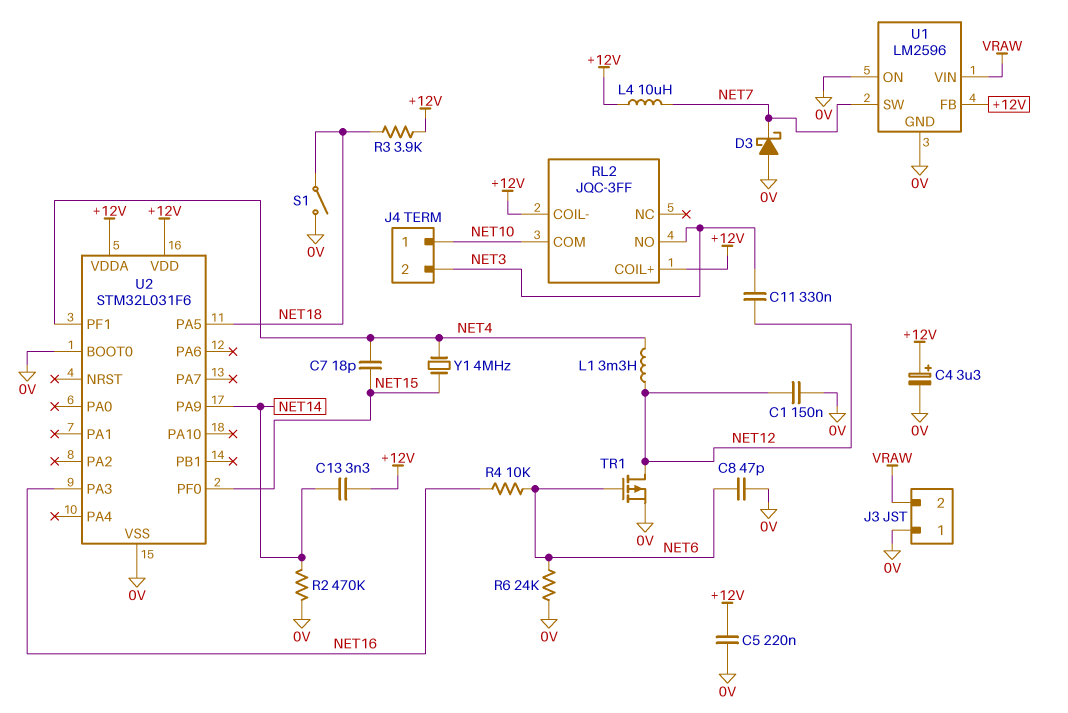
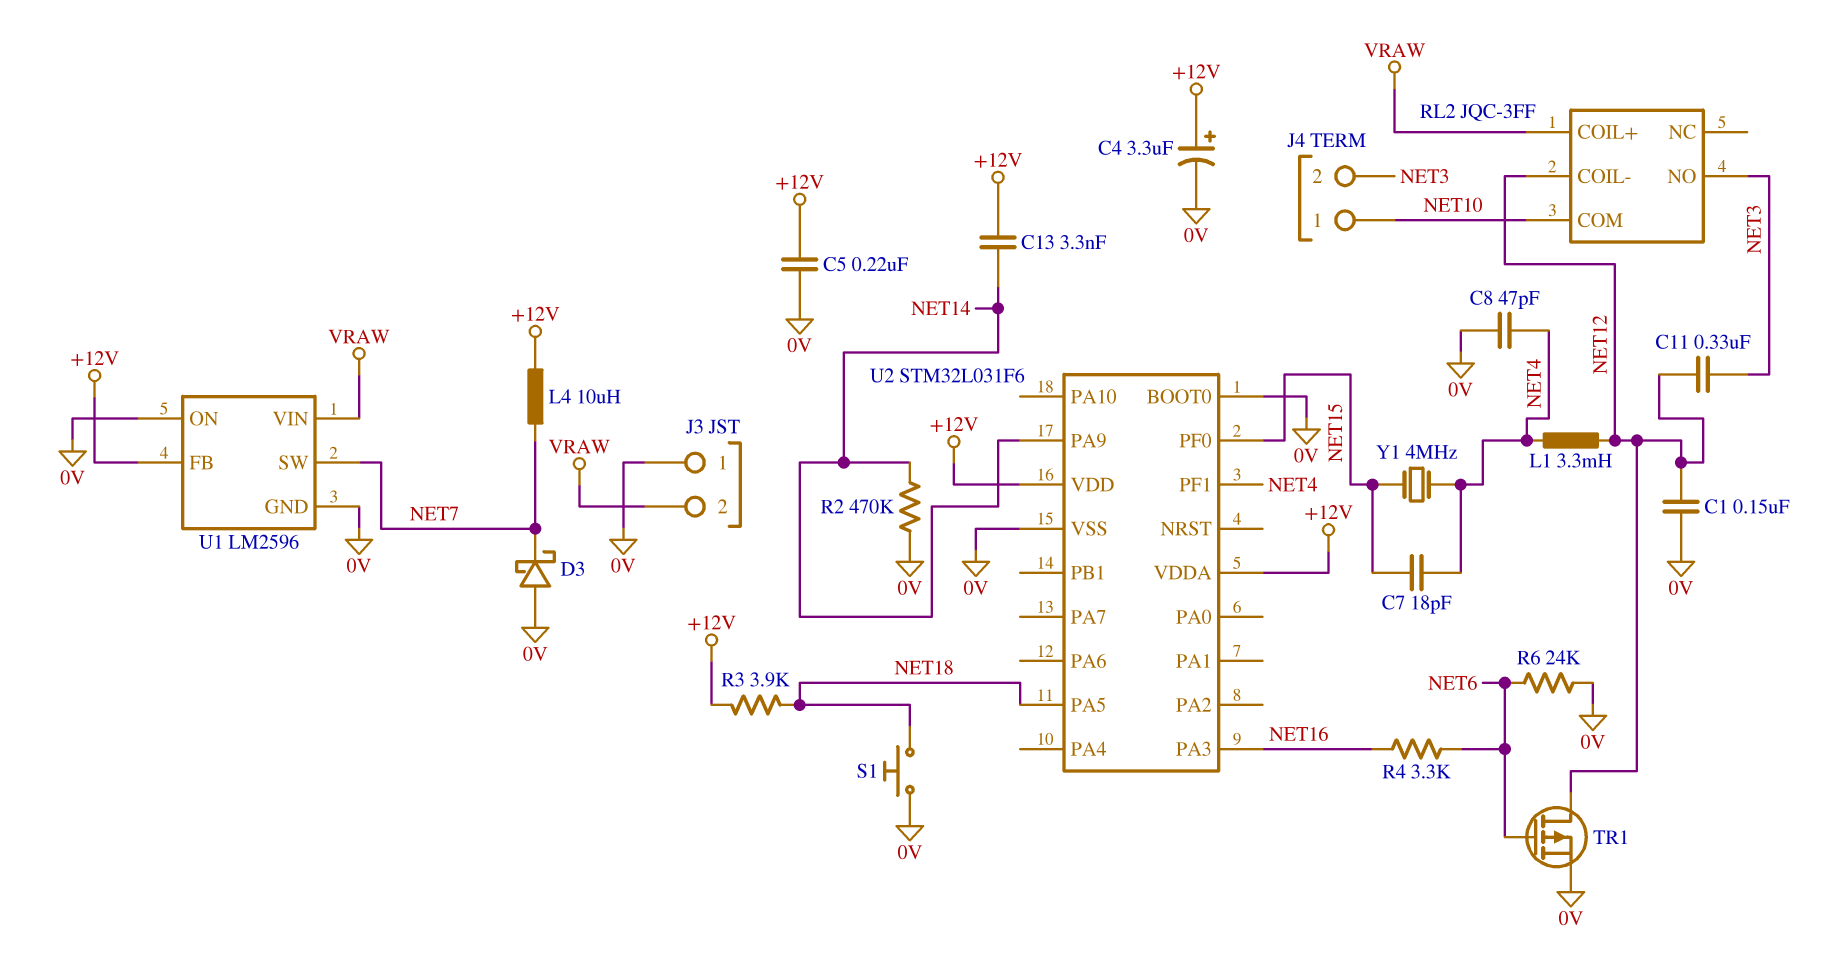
C8: 47pF (0V, NET6) -> 47pF (0V, NET4)
R4: 10k (NET6, NET16) -> 3.3k (NET6, NET16)
RL2 pin COIL+: +12V -> VRAW
RL2 pin COIL-: +12V -> NET12
S1: switch (0V, NET18) -> button (0V, NET18)

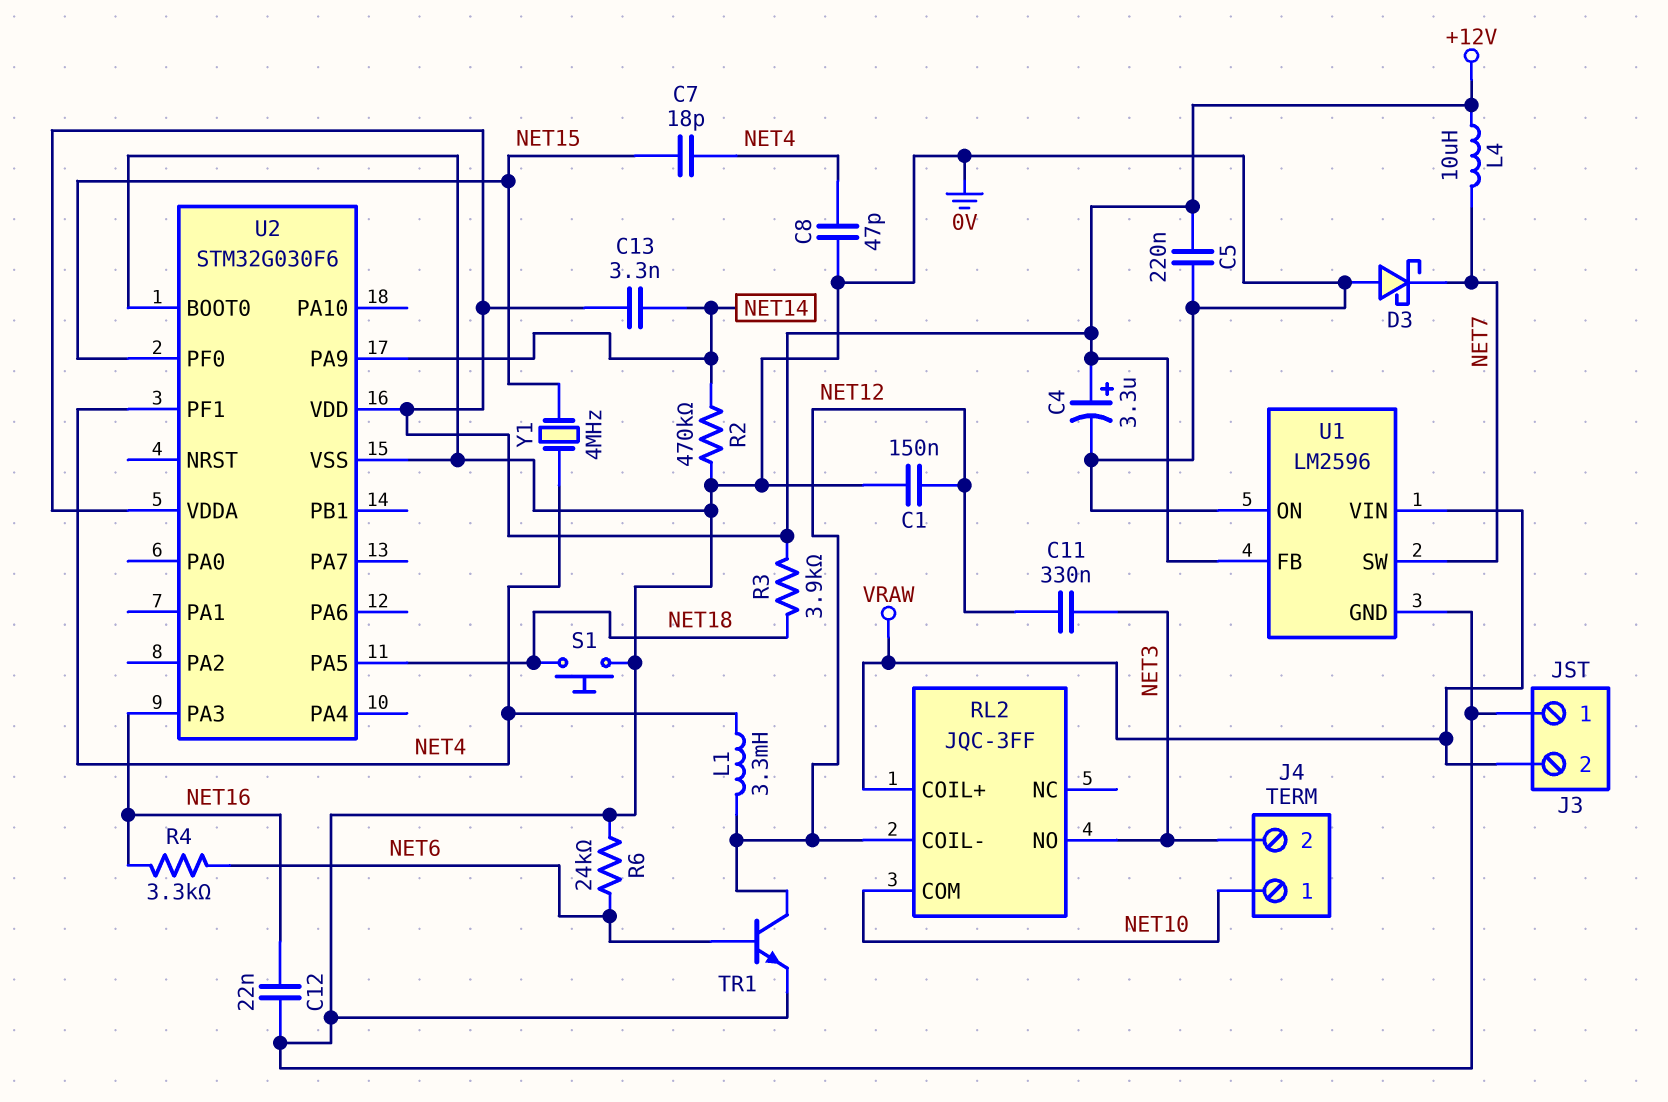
C12: none -> 22nF (0V, NET16)
TR1: PMOS (G NET6, D NET12, S 0V) -> NPN (B NET6, C NET12, E 0V)
U2: STM32L031F6 -> STM32G030F6

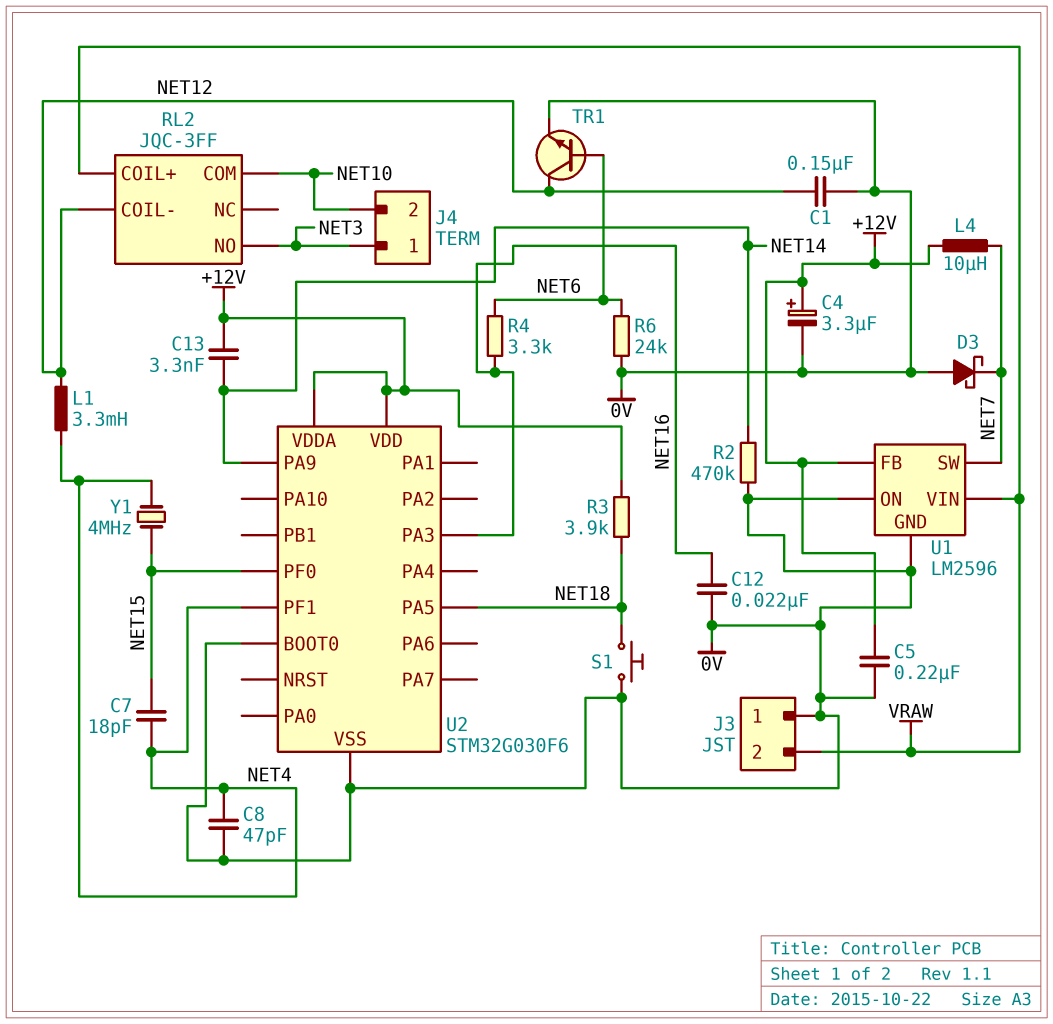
C11: 330nF (NET3, NET12) -> none
J4 pin 1: NET10 -> NET3
J4 pin 2: NET3 -> NET10

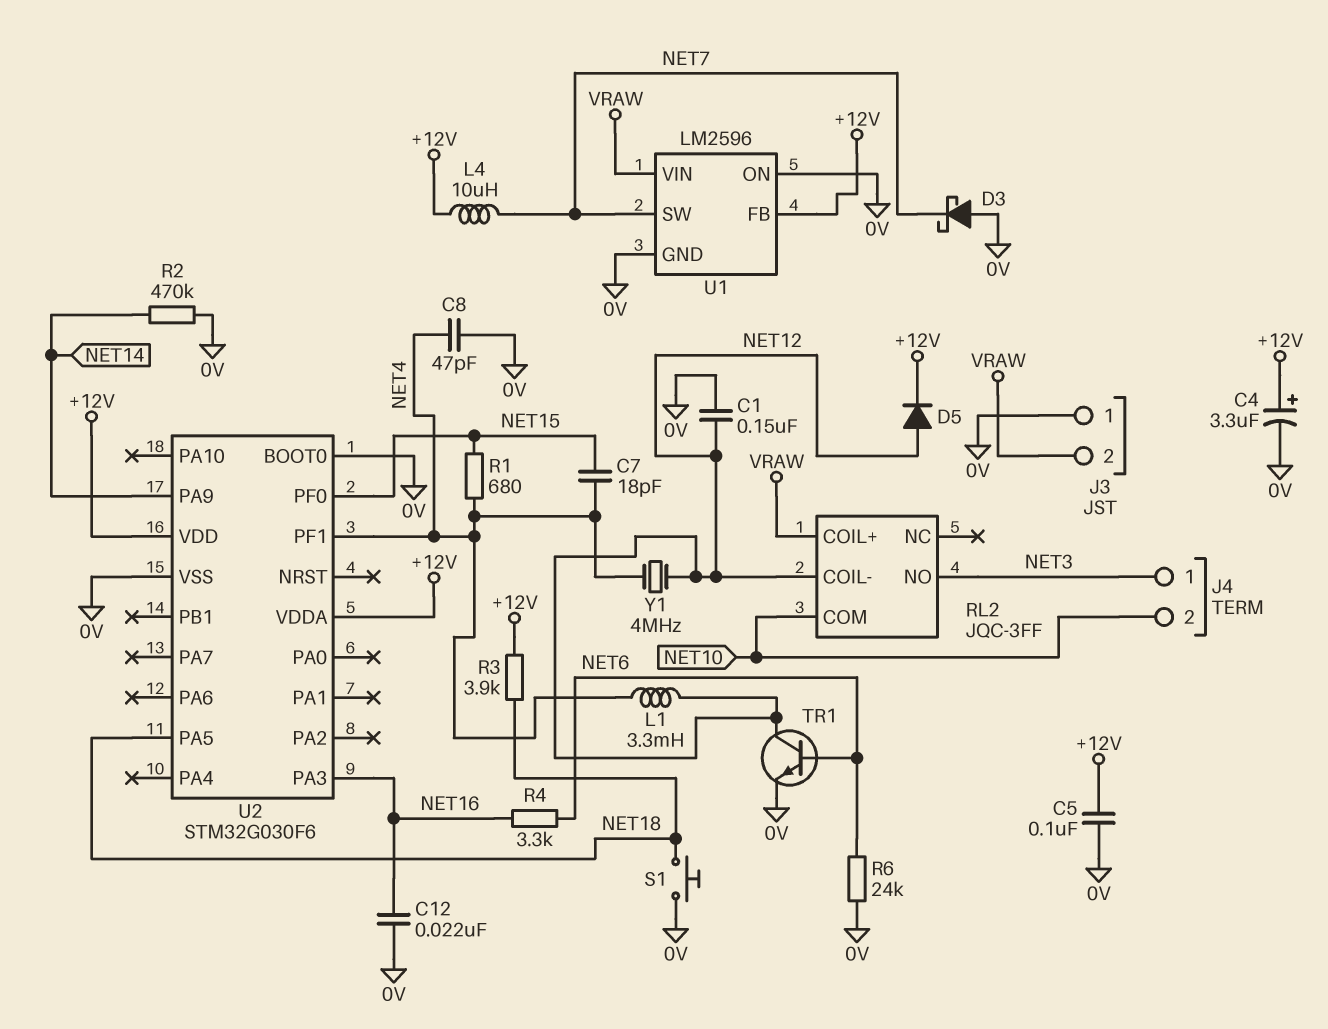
C5: 220nF (+12V, 0V) -> 100nF (+12V, 0V)
C13: 3.3nF (+12V, NET14) -> none
D5: none -> diode (A NET12, K +12V)
R1: none -> 680 (NET4, NET15)
Y1: 4MHz (NET4, NET15) -> 4MHz (NET4, NET12)

